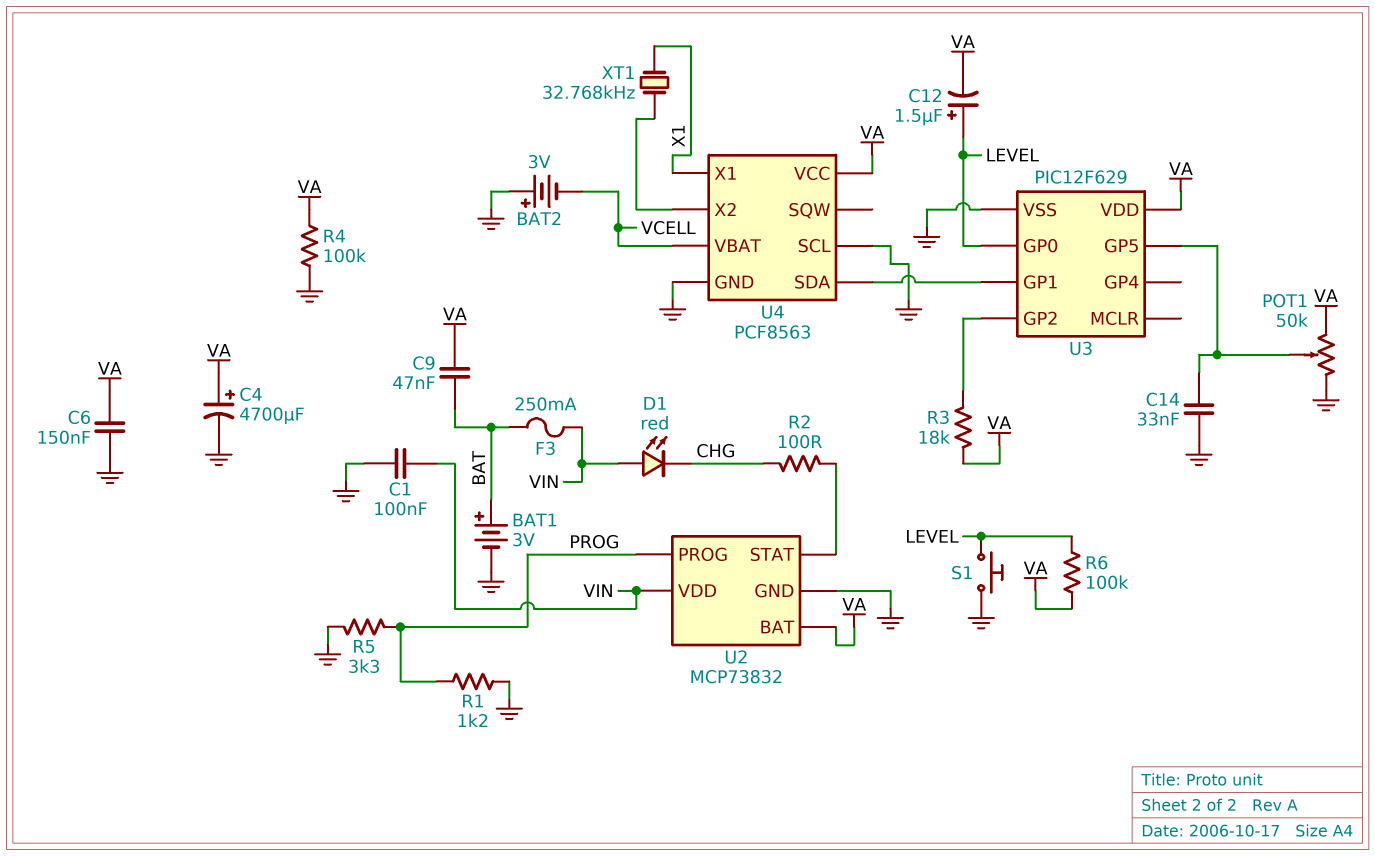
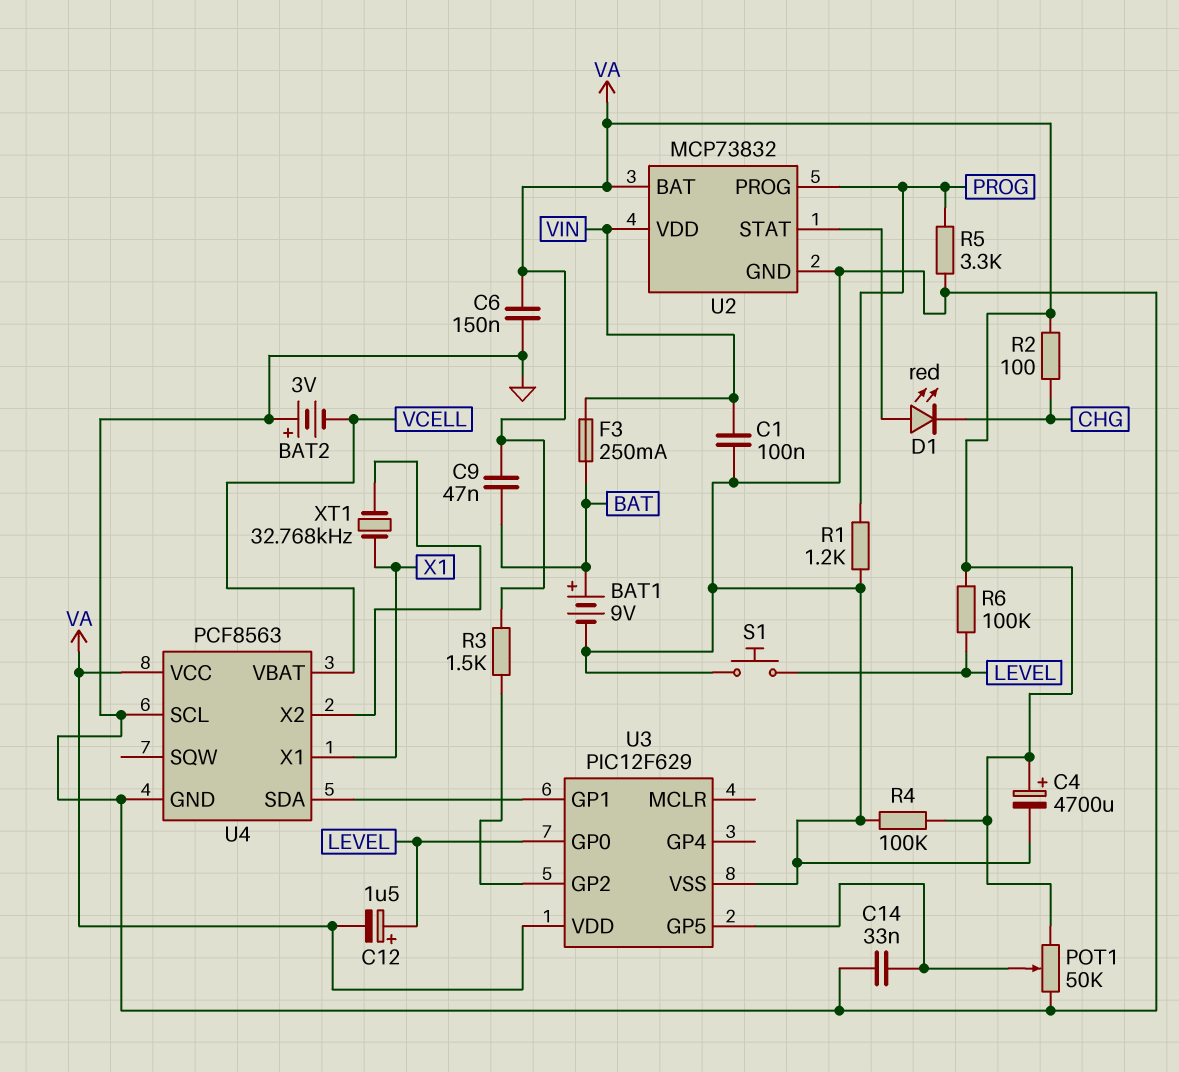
BAT1: 3V (plus BAT, minus GND) -> 9V (plus BAT, minus GND)
D1: LED red (A VIN, K CHG) -> LED red (A U2/STAT, K CHG)
R2: 100 (CHG, U2/STAT) -> 100 (CHG, VA)
R3: 18k (U3/GP2, VA) -> 1.5k (U3/GP2, VA)

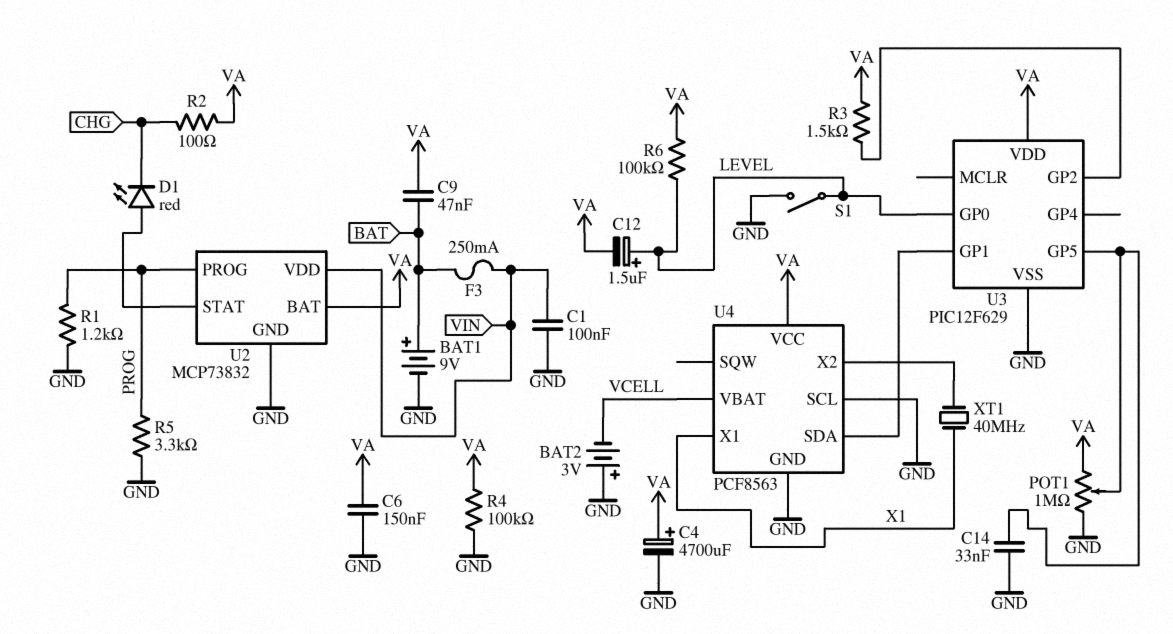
POT1: 50k (GND, VA, wiper U3/GP5) -> 1M (GND, VA, wiper U3/GP5)
S1: button (GND, LEVEL) -> switch (GND, LEVEL)
XT1: 32.768kHz (U4/X2, X1) -> 40MHz (U4/X2, X1)

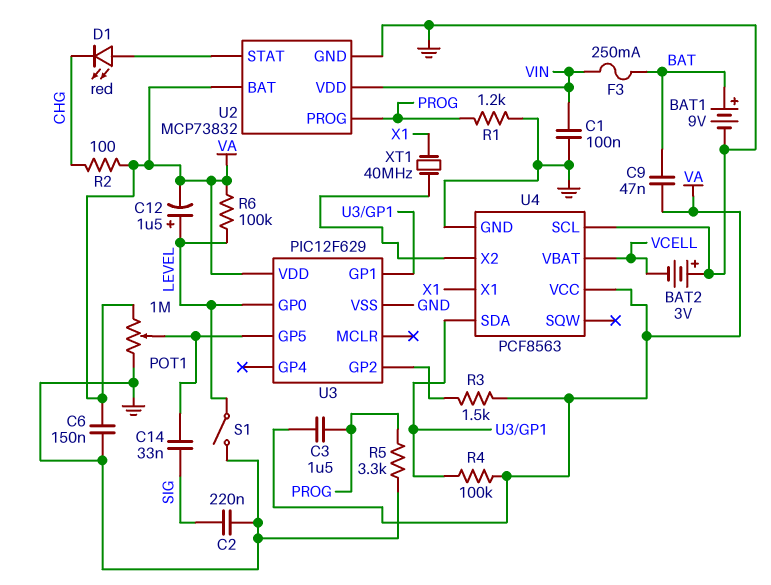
C2: none -> 220nF (GND, SIG)
C3: none -> 1.5uF (PROG, VA)
C4: 4700uF (plus VA, minus GND) -> none
C14: 33nF (GND, U3/GP5) -> 33nF (SIG, U3/GP5)
R4: 100k (GND, VA) -> 100k (U3/GP1, VA)

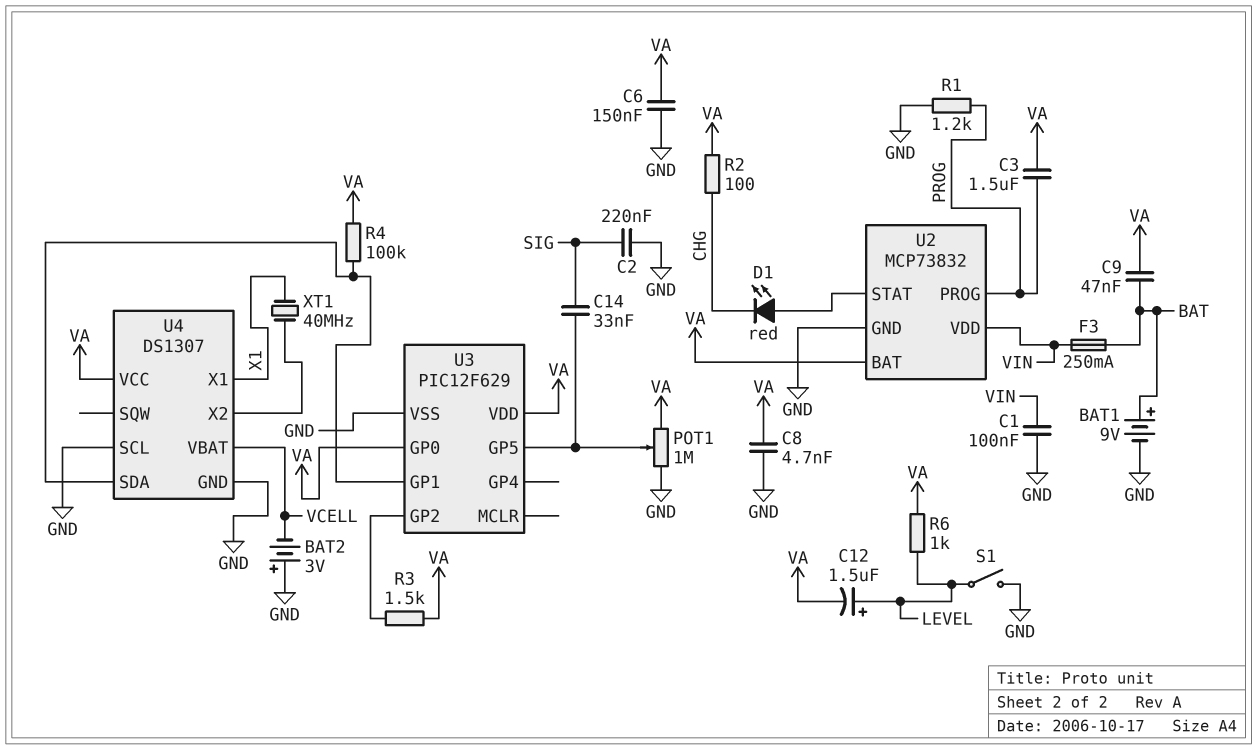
C8: none -> 4.7nF (GND, VA)
R5: 3.3k (GND, PROG) -> none
R6: 100k (LEVEL, VA) -> 1k (LEVEL, VA)
U3 pin GP0: LEVEL -> VA
U4: PCF8563 -> DS1307

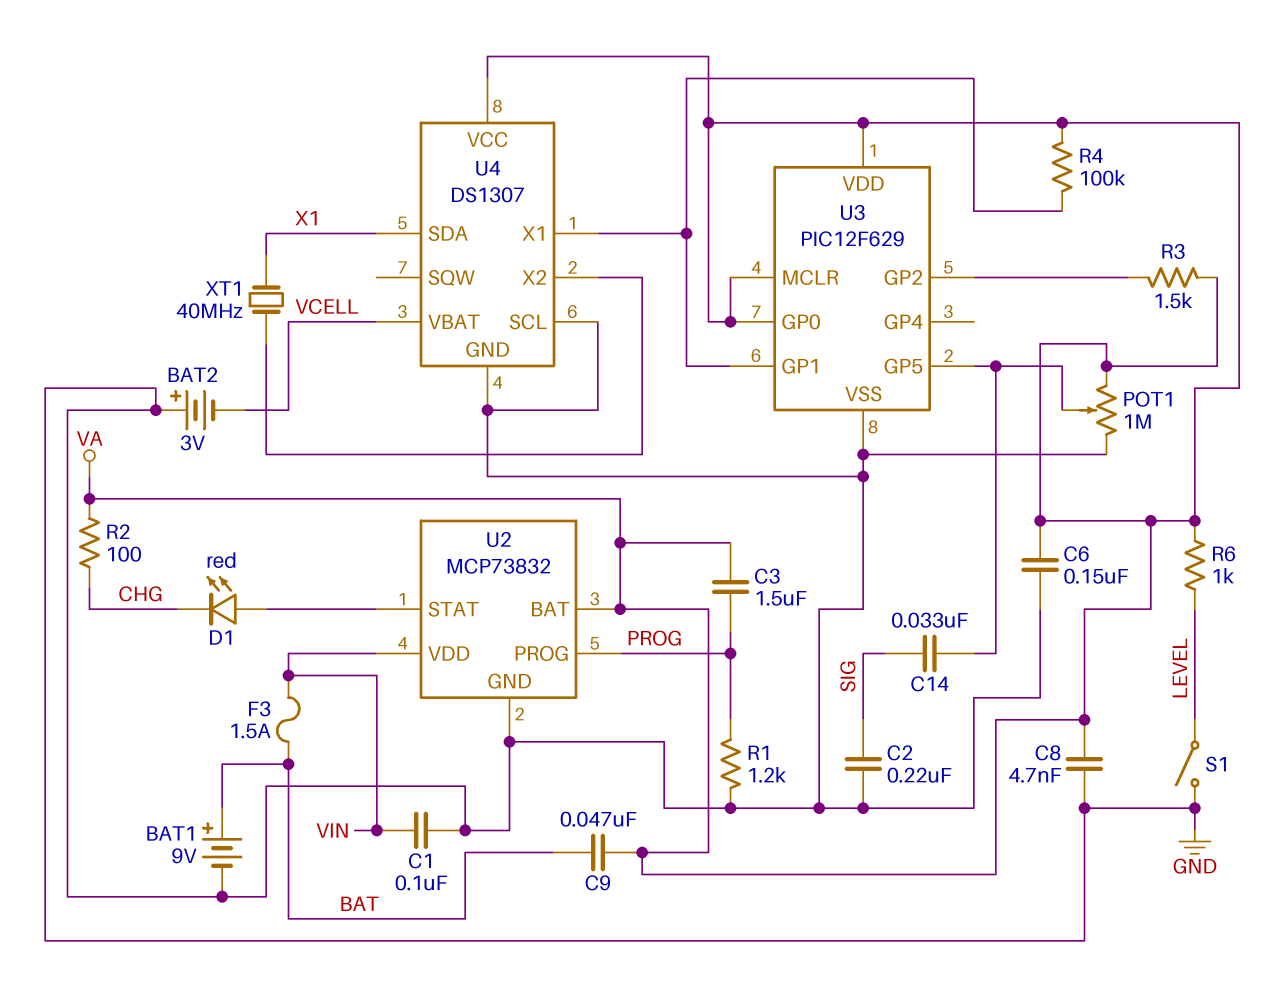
C12: 1.5uF (plus LEVEL, minus VA) -> none
F3: 250mA (BAT, VIN) -> 1.5A (BAT, VIN)
U3 pin MCLR: none -> VA
U4 pin SDA: U3/GP1 -> X1
U4 pin X1: X1 -> U3/GP1

